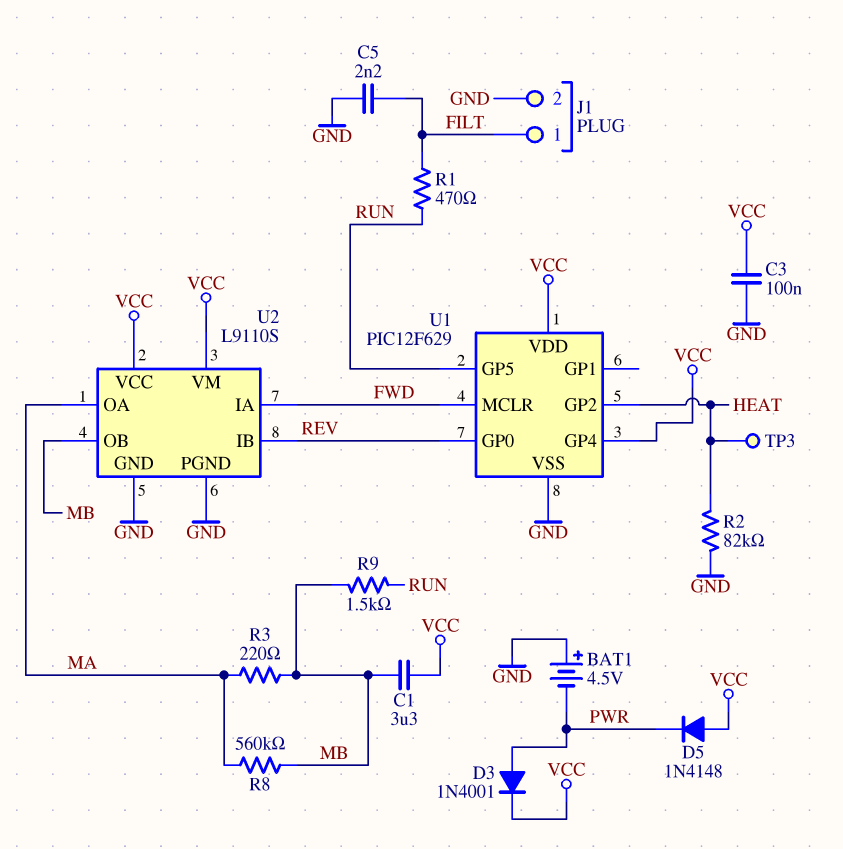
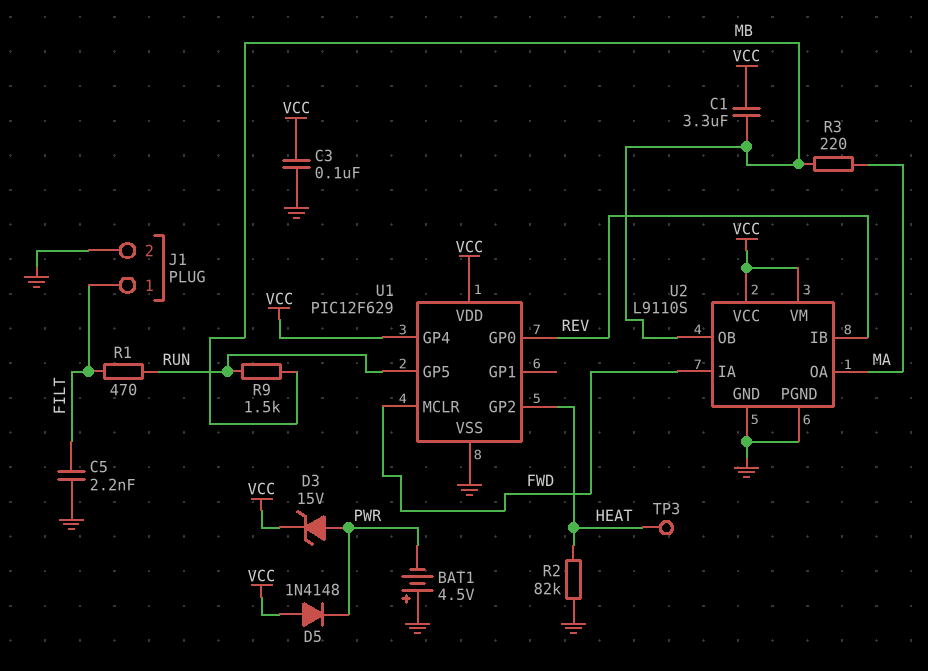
D3: diode 1N4001 (A PWR, K VCC) -> zener 15V (A PWR, K VCC)
R8: 560k (MA, MB) -> none

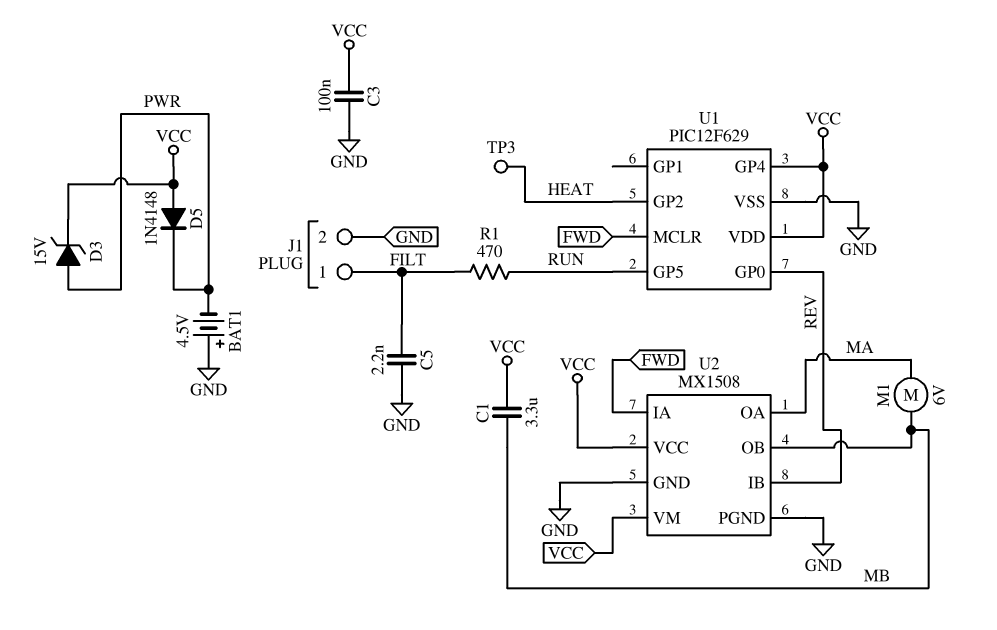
M1: none -> motor 6V (MA, MB)
R2: 82k (GND, HEAT) -> none
R3: 220 (MA, MB) -> none
R9: 1.5k (MB, RUN) -> none
U2: L9110S -> MX1508

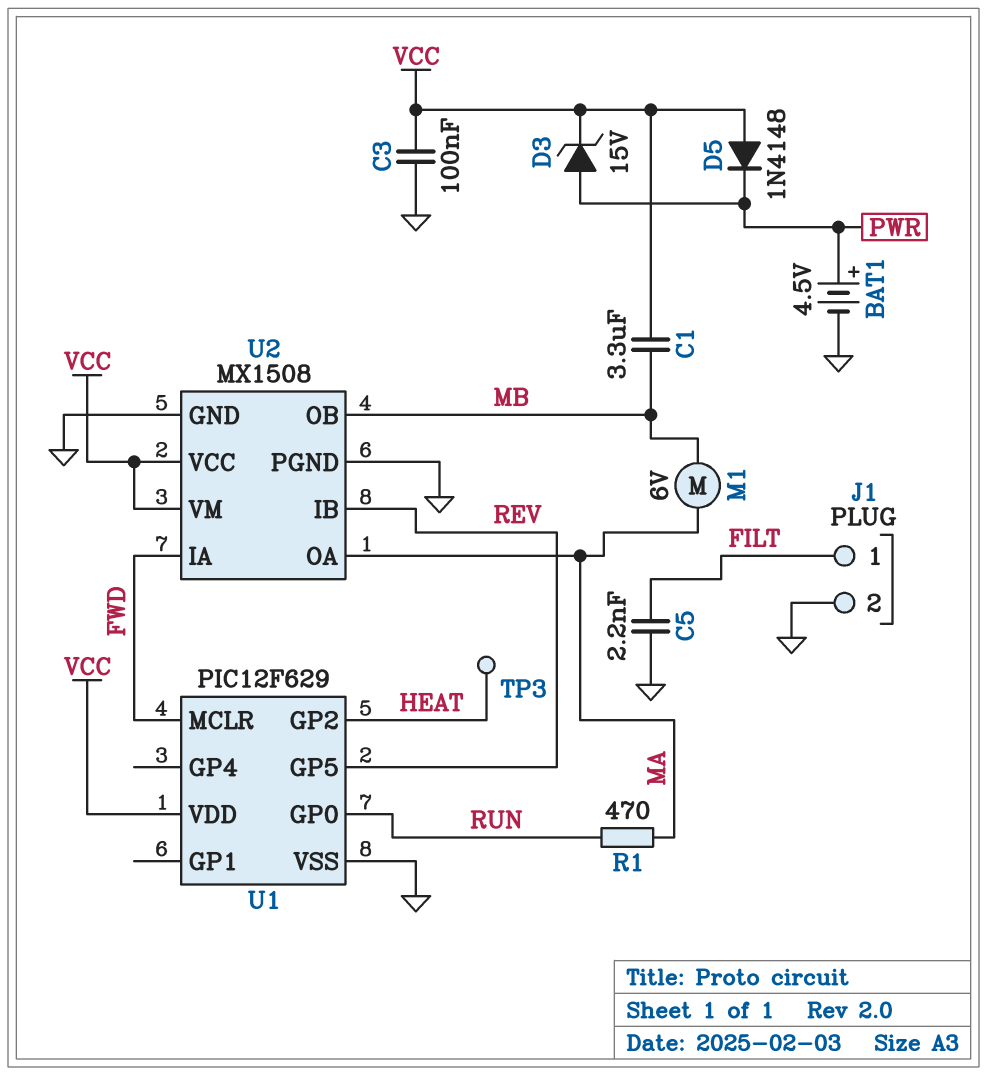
BAT1: 4.5V (plus GND, minus PWR) -> 4.5V (plus PWR, minus GND)
R1: 470 (FILT, RUN) -> 470 (MA, RUN)
U1 pin GP0: REV -> RUN
U1 pin GP4: VCC -> none
U1 pin GP5: RUN -> REV

